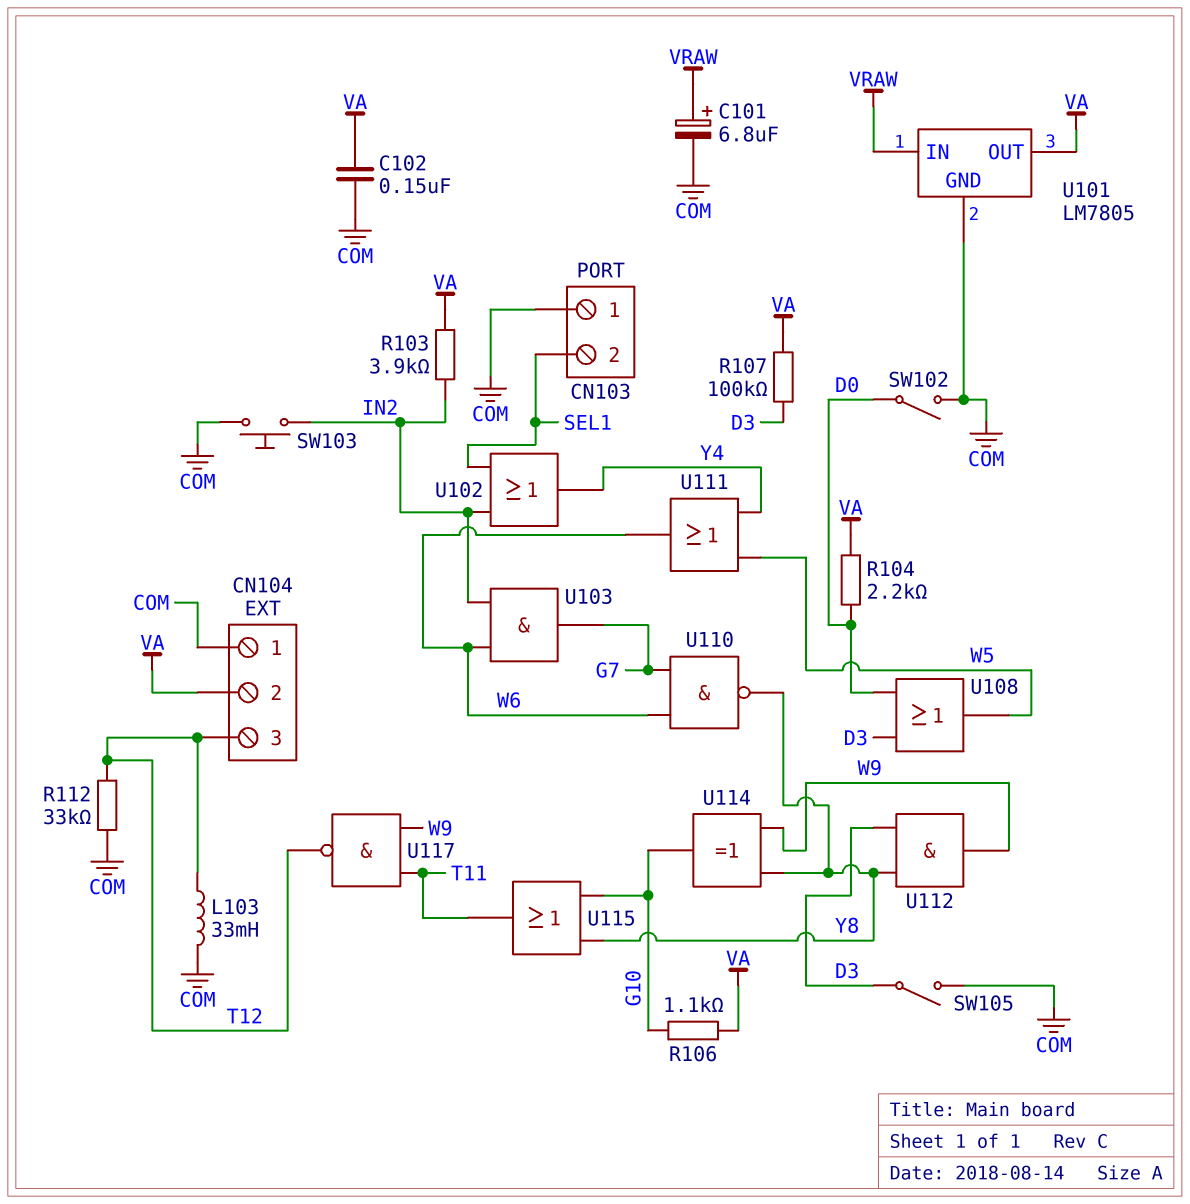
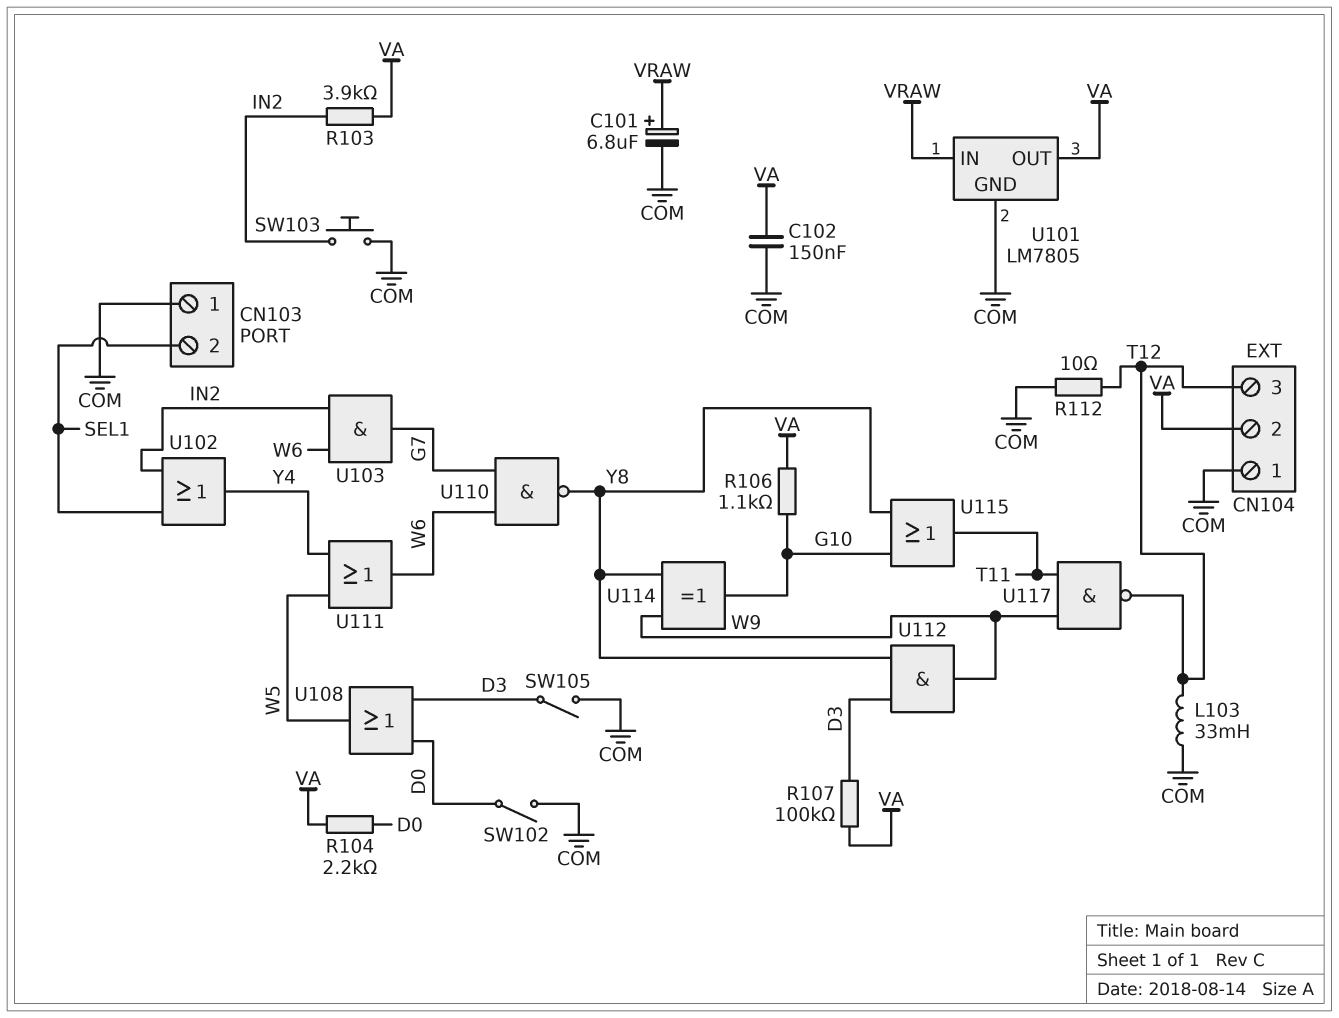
R112: 33k (COM, T12) -> 10 (COM, T12)

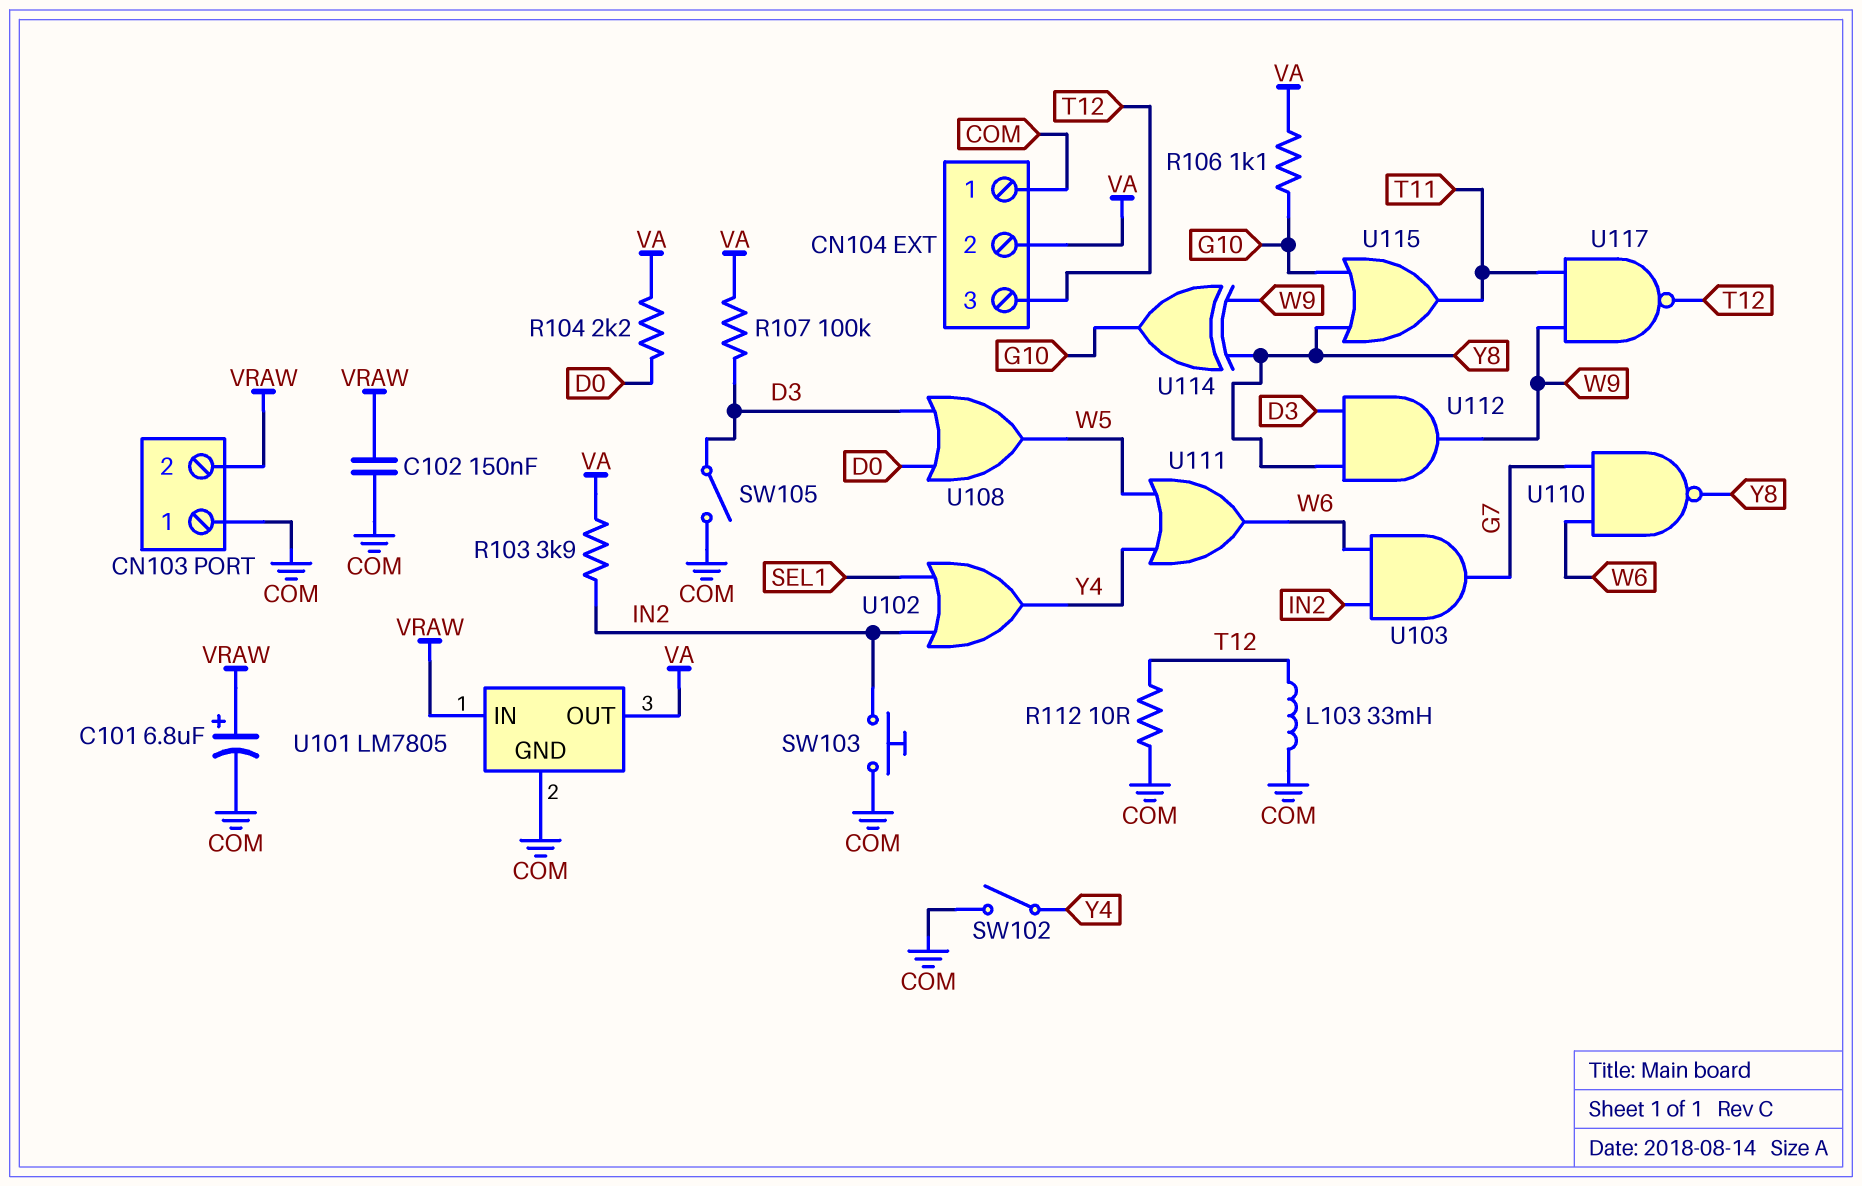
C102: 150nF (COM, VA) -> 150nF (COM, VRAW)
CN103 pin 2: SEL1 -> VRAW
SW102: switch (COM, D0) -> switch (COM, Y4)

